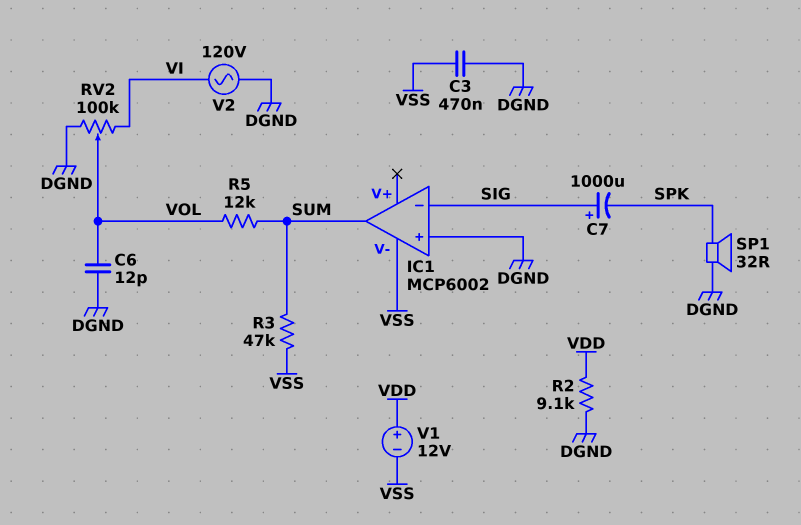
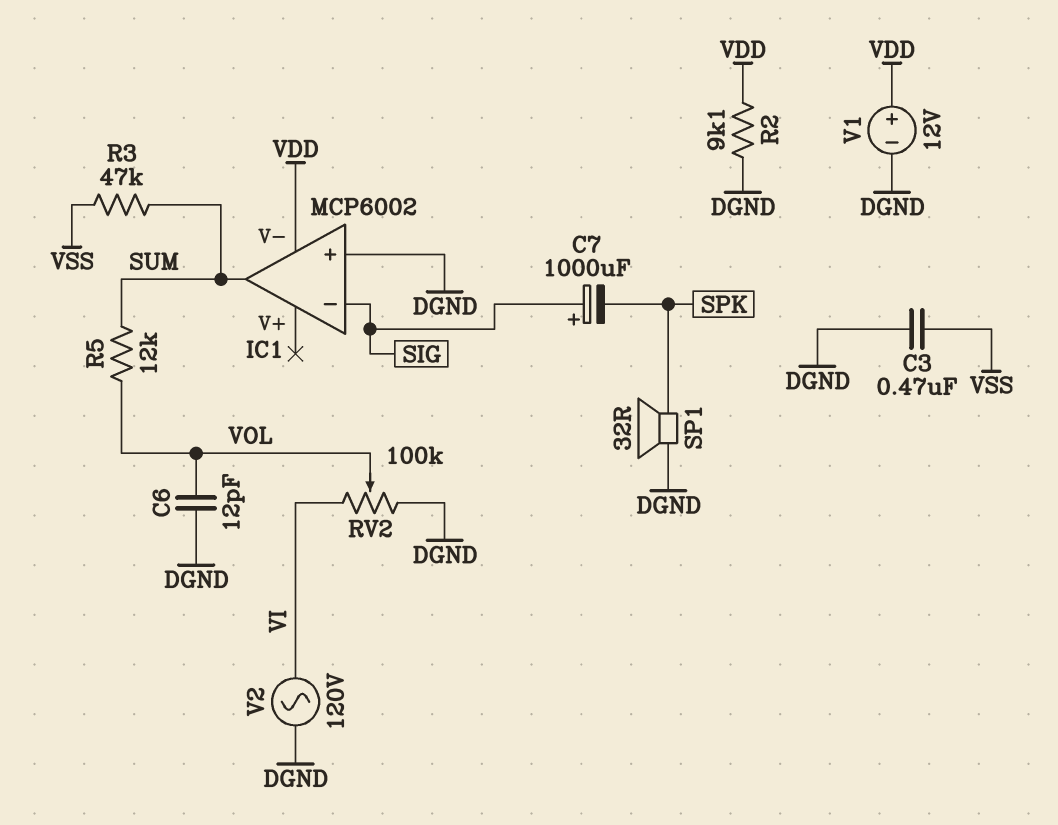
IC1 pin V-: VSS -> VDD
V1: 12V (plus VDD, minus VSS) -> 12V (plus VDD, minus DGND)

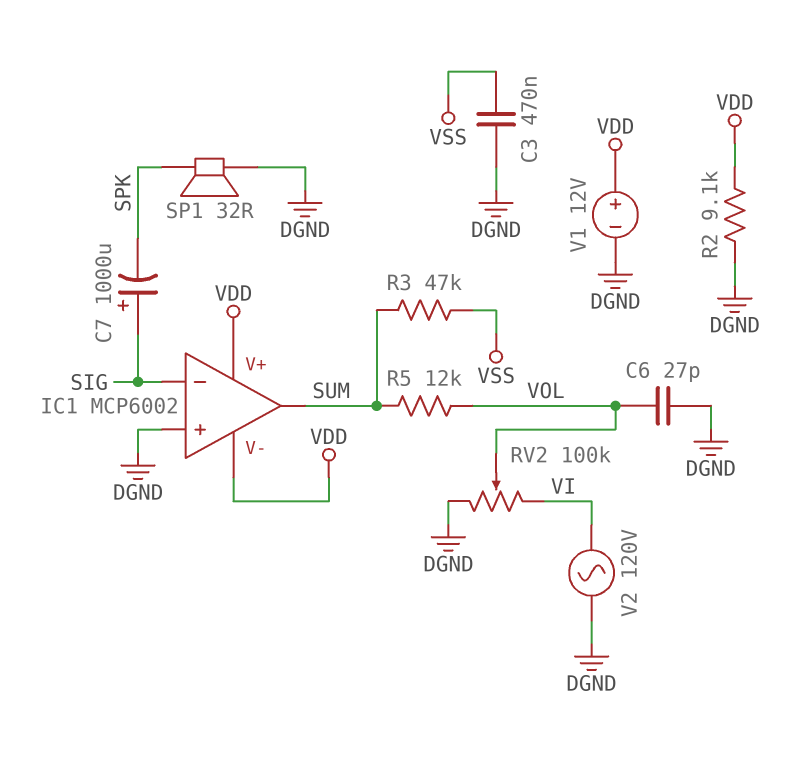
C6: 12pF (DGND, VOL) -> 27pF (DGND, VOL)
IC1 pin V+: none -> VDD

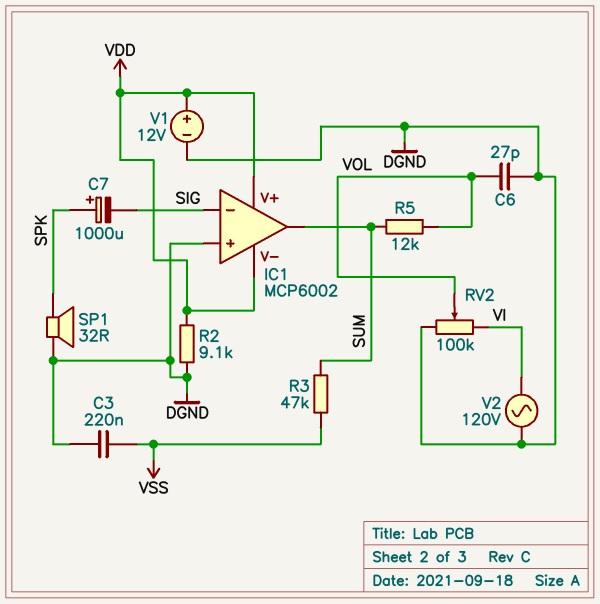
C3: 470nF (DGND, VSS) -> 220nF (DGND, VSS)
C7: 1000uF (plus SIG, minus SPK) -> 1000uF (plus SPK, minus SIG)

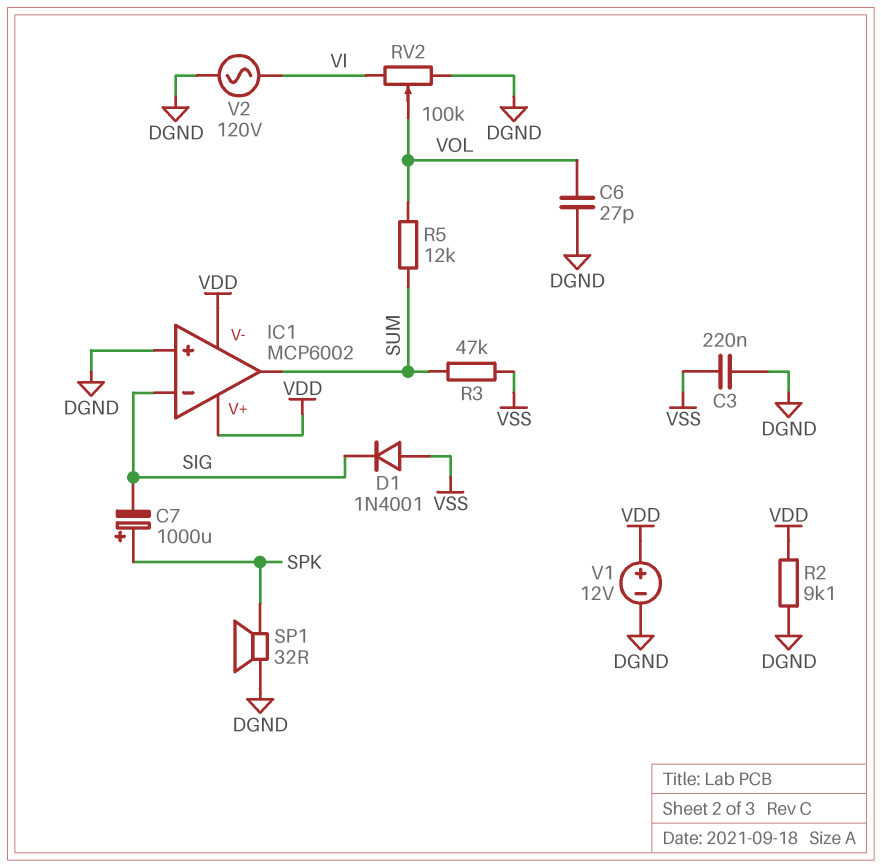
D1: none -> diode 1N4001 (A VSS, K SIG)

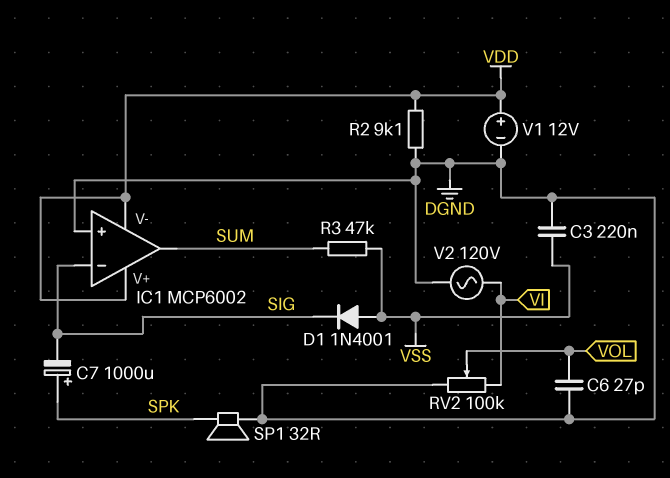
R5: 12k (SUM, VOL) -> none

